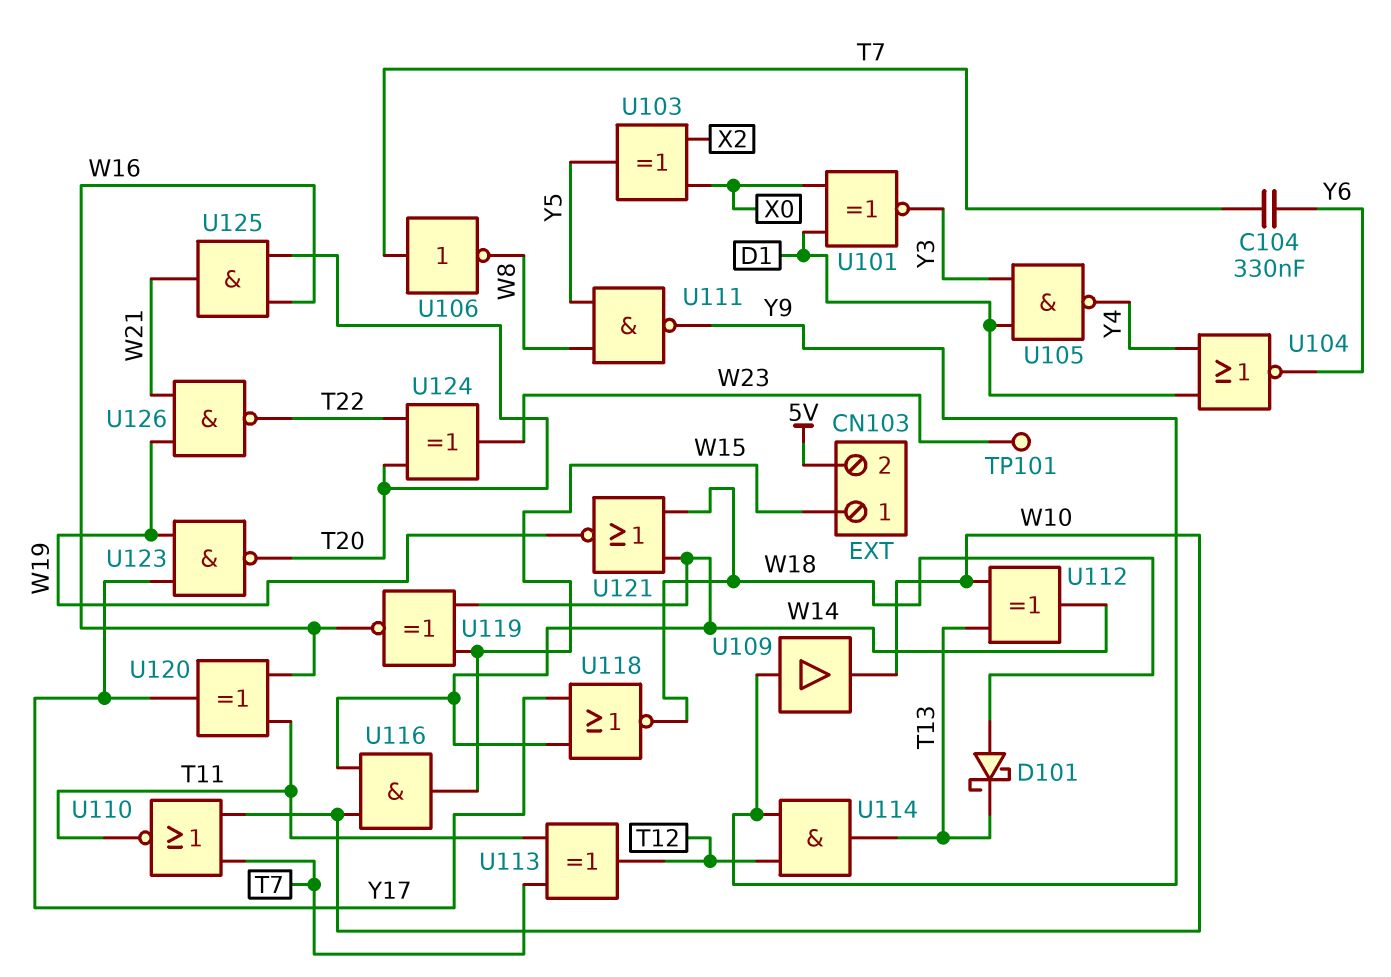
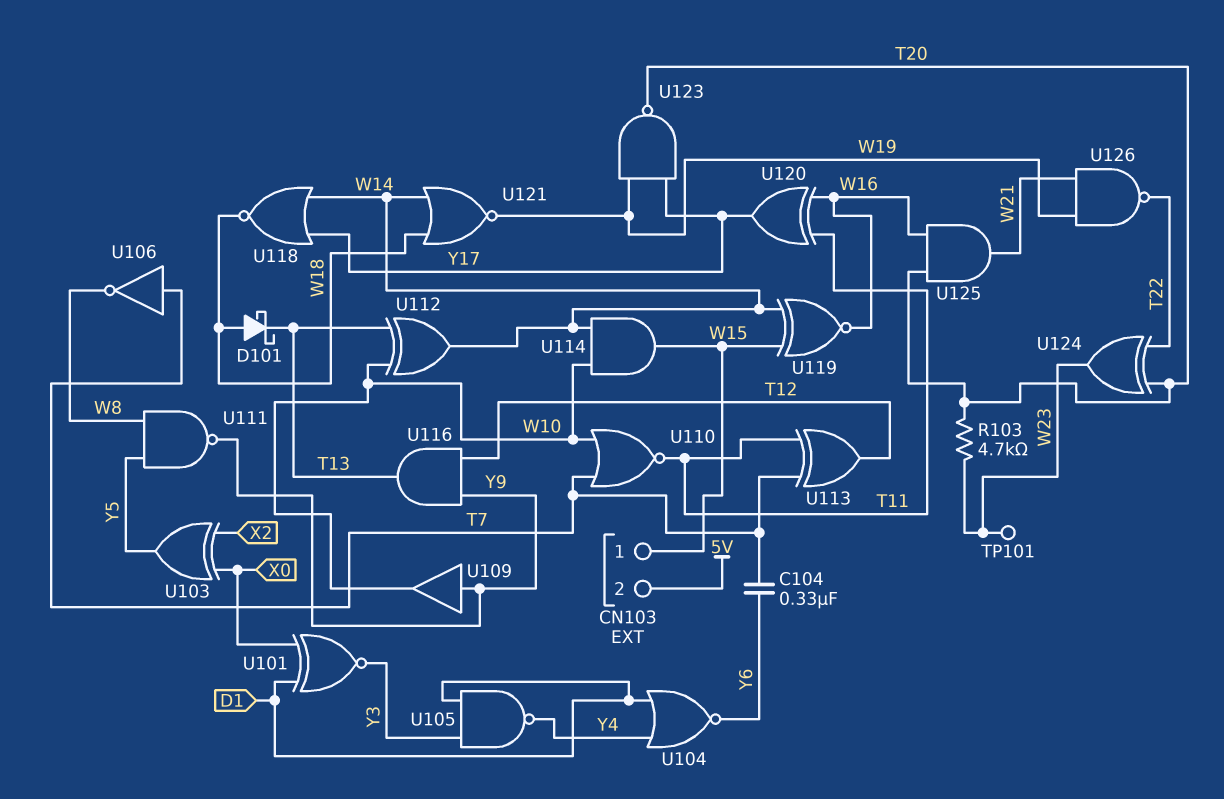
R103: none -> 4.7k (T20, W23)
U114: AND (in T12, in Y9, out T13) -> AND (in W10, in W14, out W15)
U116: AND (in W10, in W14, out W15) -> AND (in T12, in Y9, out T13)

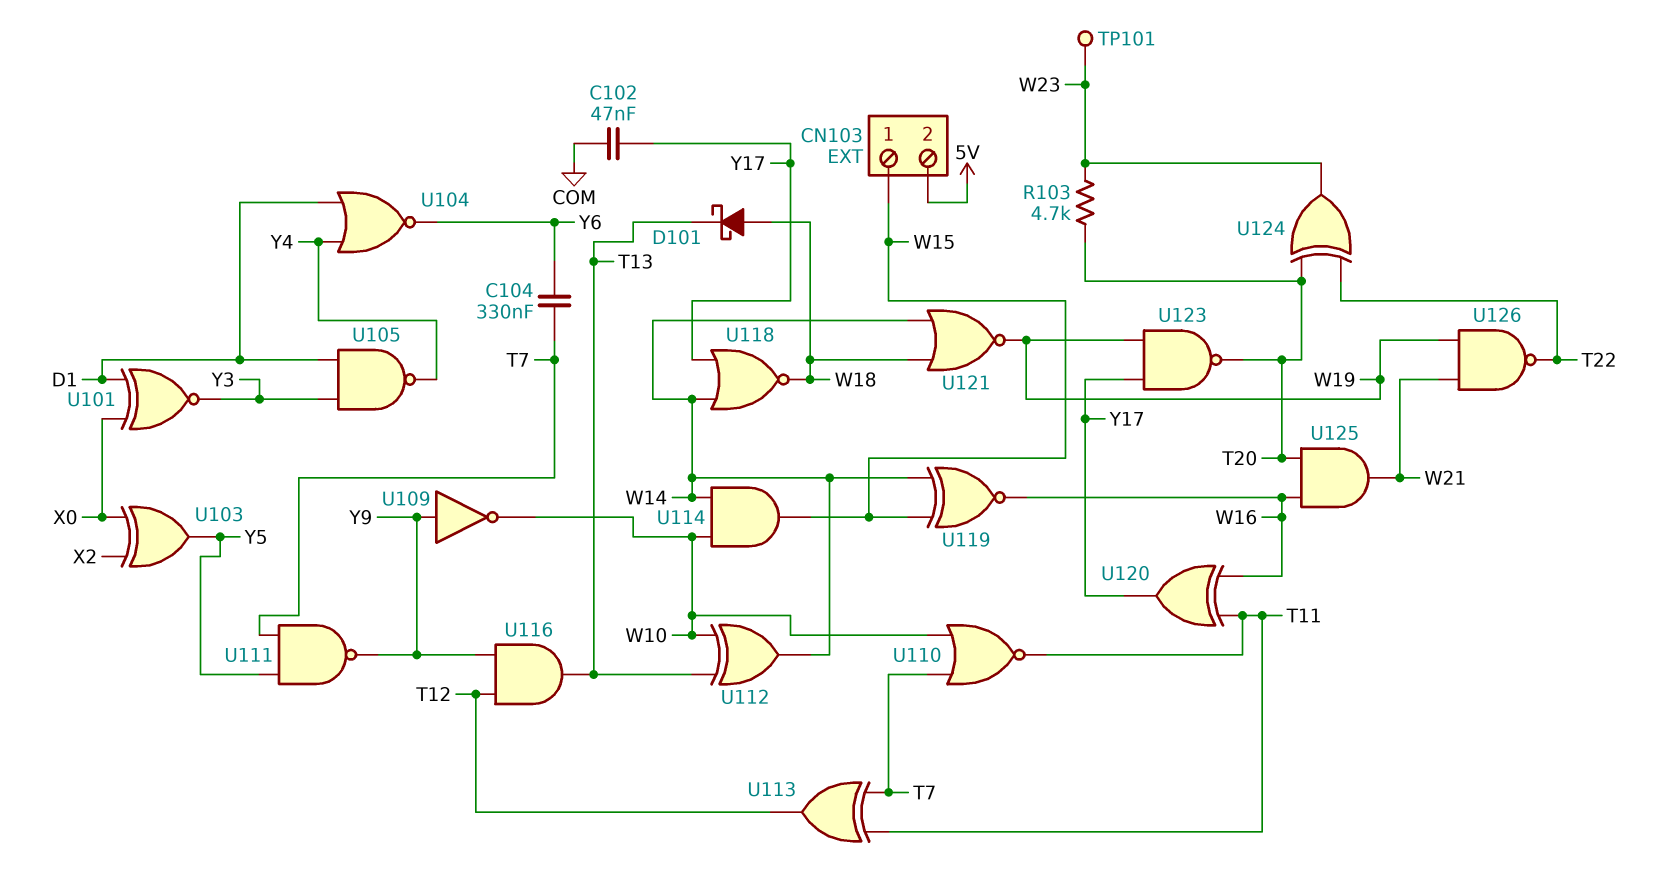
C102: none -> 47nF (COM, Y17)
U106: NOT (in T7, out W8) -> none
U109: buffer (in Y9, out W10) -> NOT (in Y9, out W10)
U111: NAND (in W8, in Y5, out Y9) -> NAND (in T7, in Y5, out Y9)

